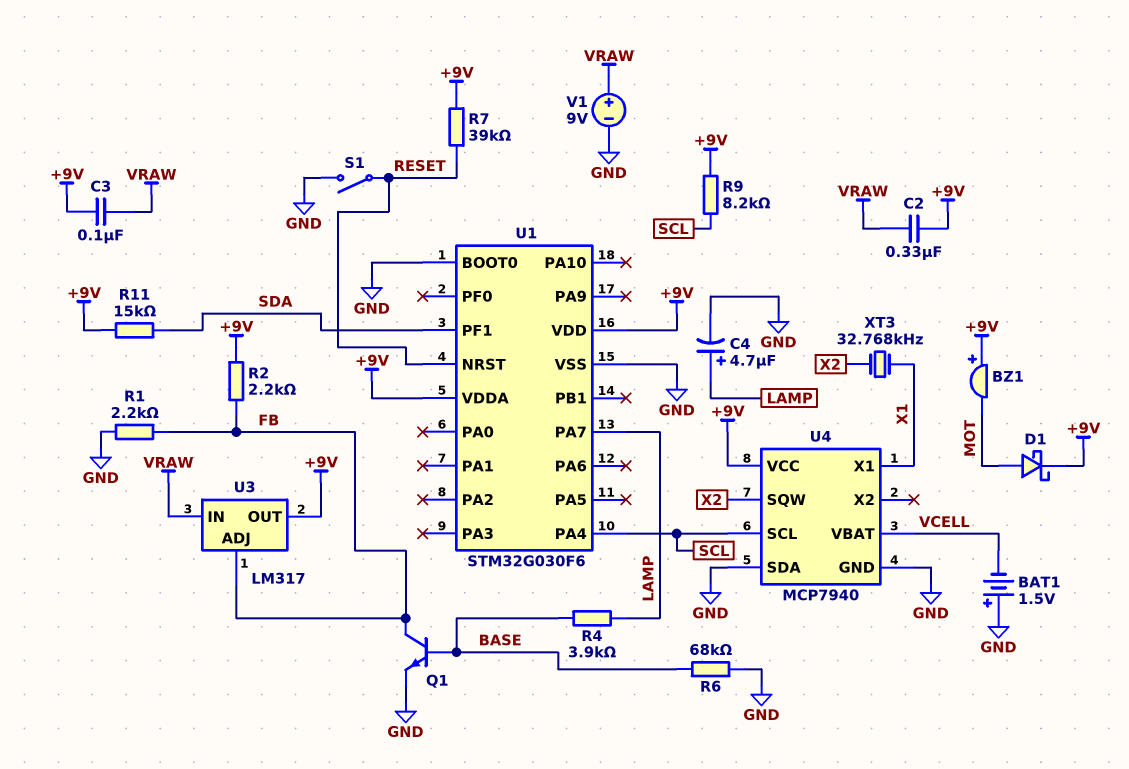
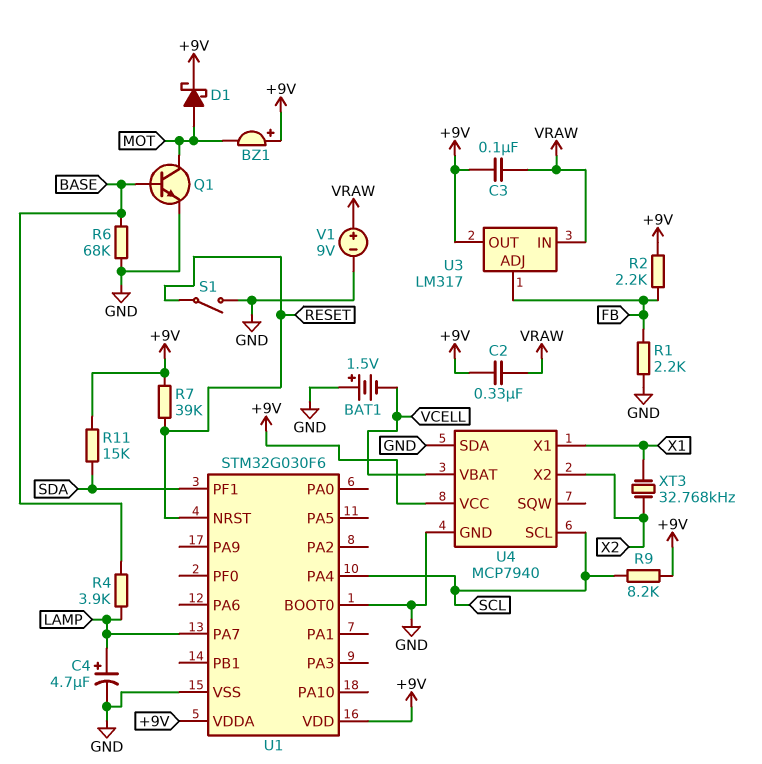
Q1: NPN (B BASE, C FB, E GND) -> NPN (B BASE, C MOT, E GND)
U4 pin SQW: X2 -> none
U4 pin X2: none -> X2

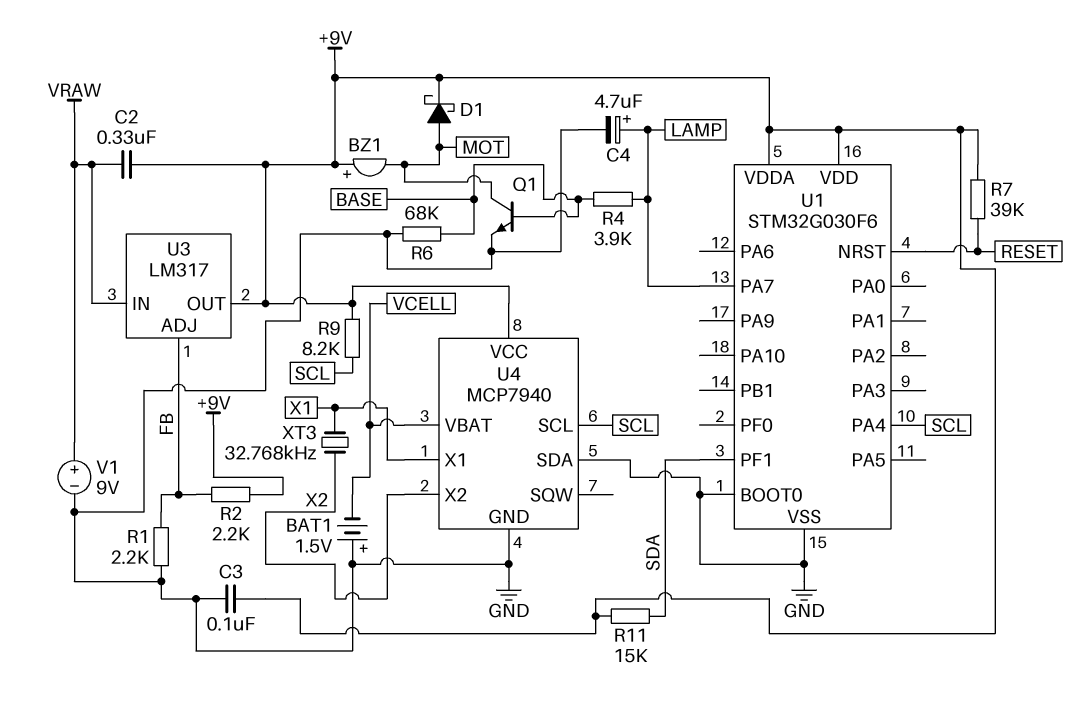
C3: 100nF (+9V, VRAW) -> 100nF (+9V, GND)
S1: switch (GND, RESET) -> none

